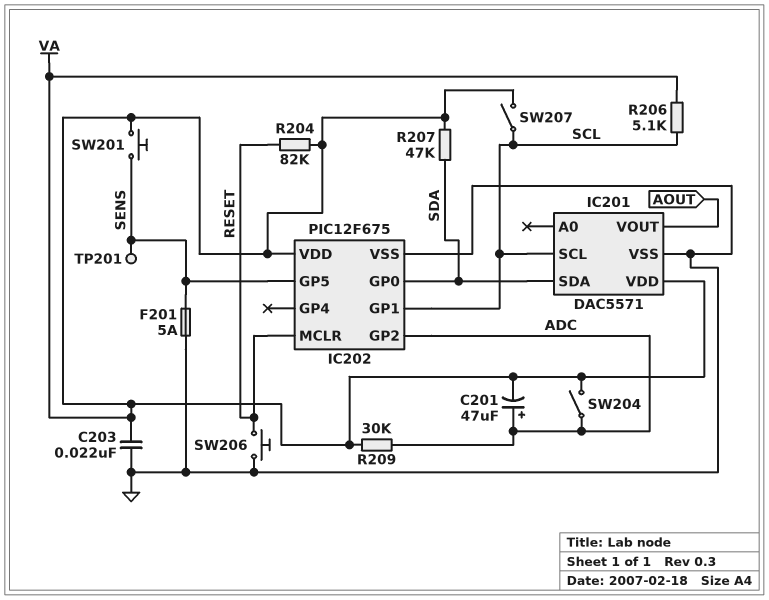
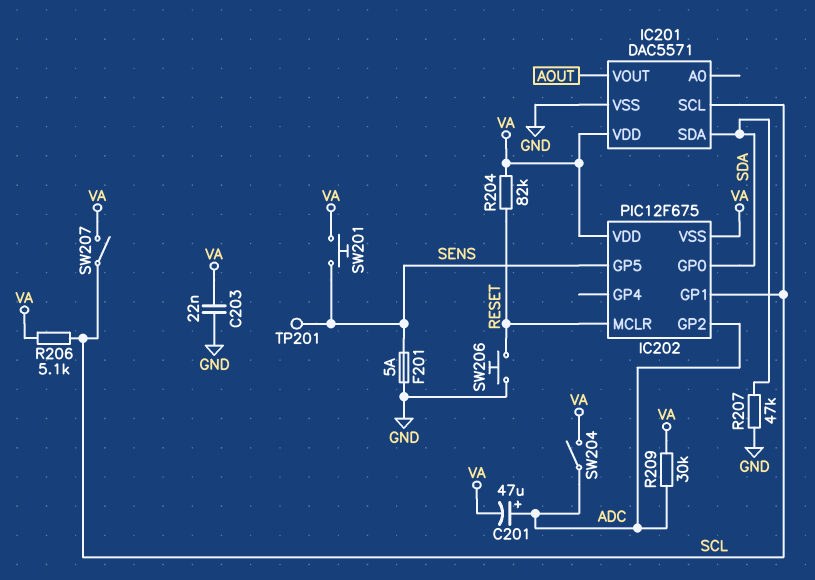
IC202 pin VSS: GND -> VA
R207: 47k (SDA, VA) -> 47k (GND, SDA)

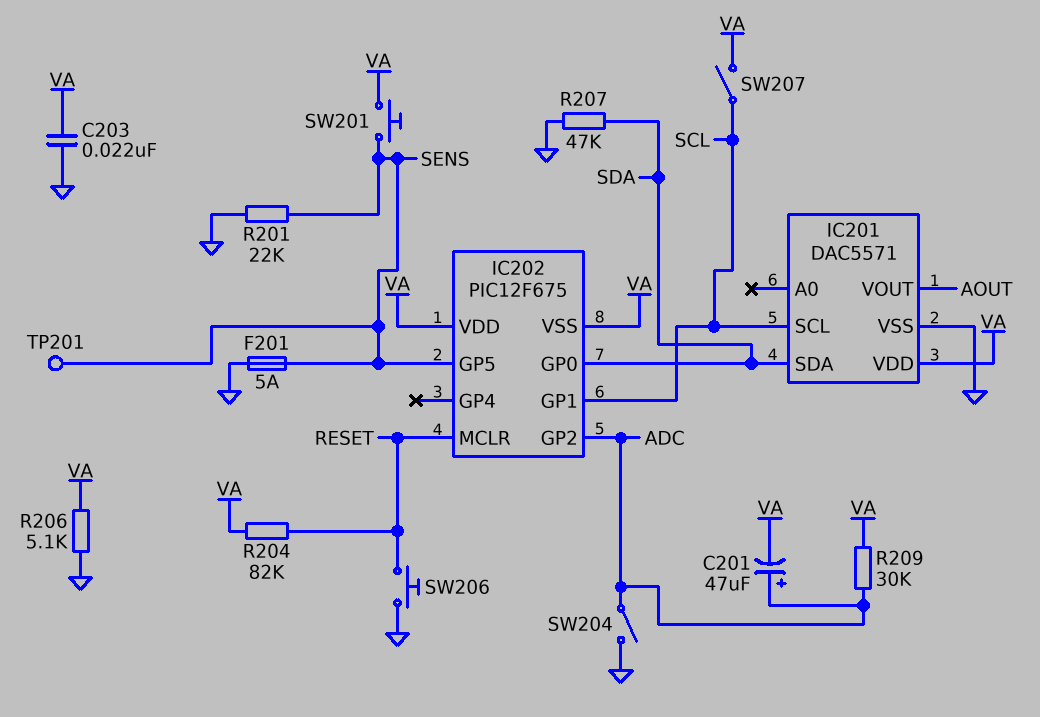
R201: none -> 22k (GND, SENS)
R206: 5.1k (SCL, VA) -> 5.1k (GND, VA)
SW204: switch (ADC, VA) -> switch (ADC, GND)

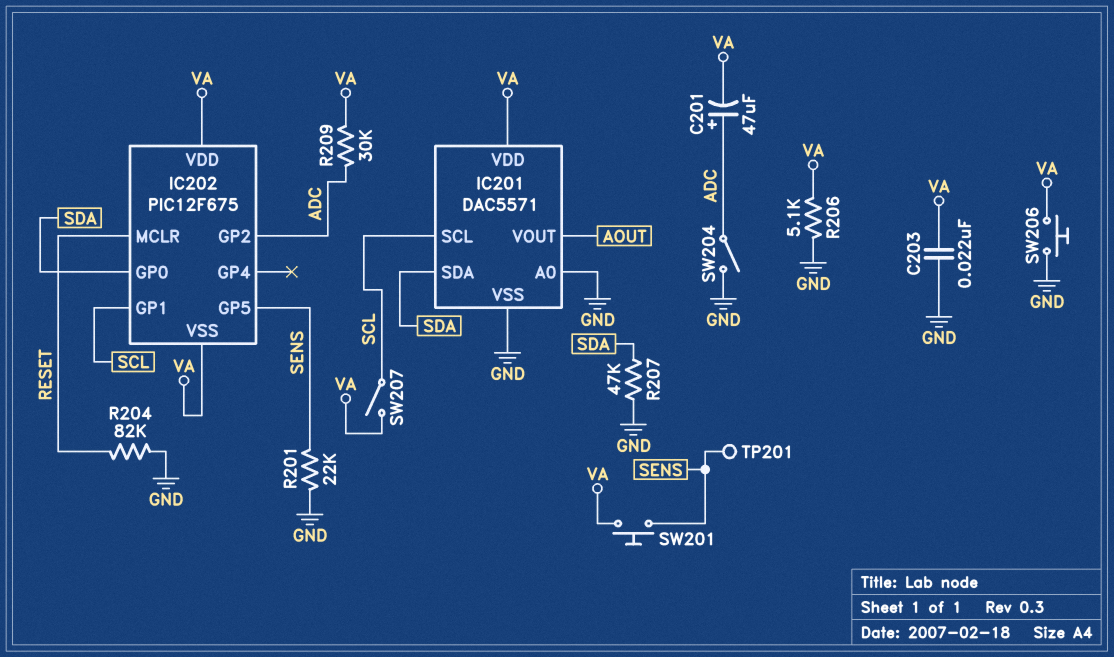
F201: 5A (GND, SENS) -> none
IC201 pin A0: none -> GND
R204: 82k (RESET, VA) -> 82k (GND, RESET)
SW206: button (GND, RESET) -> button (GND, VA)

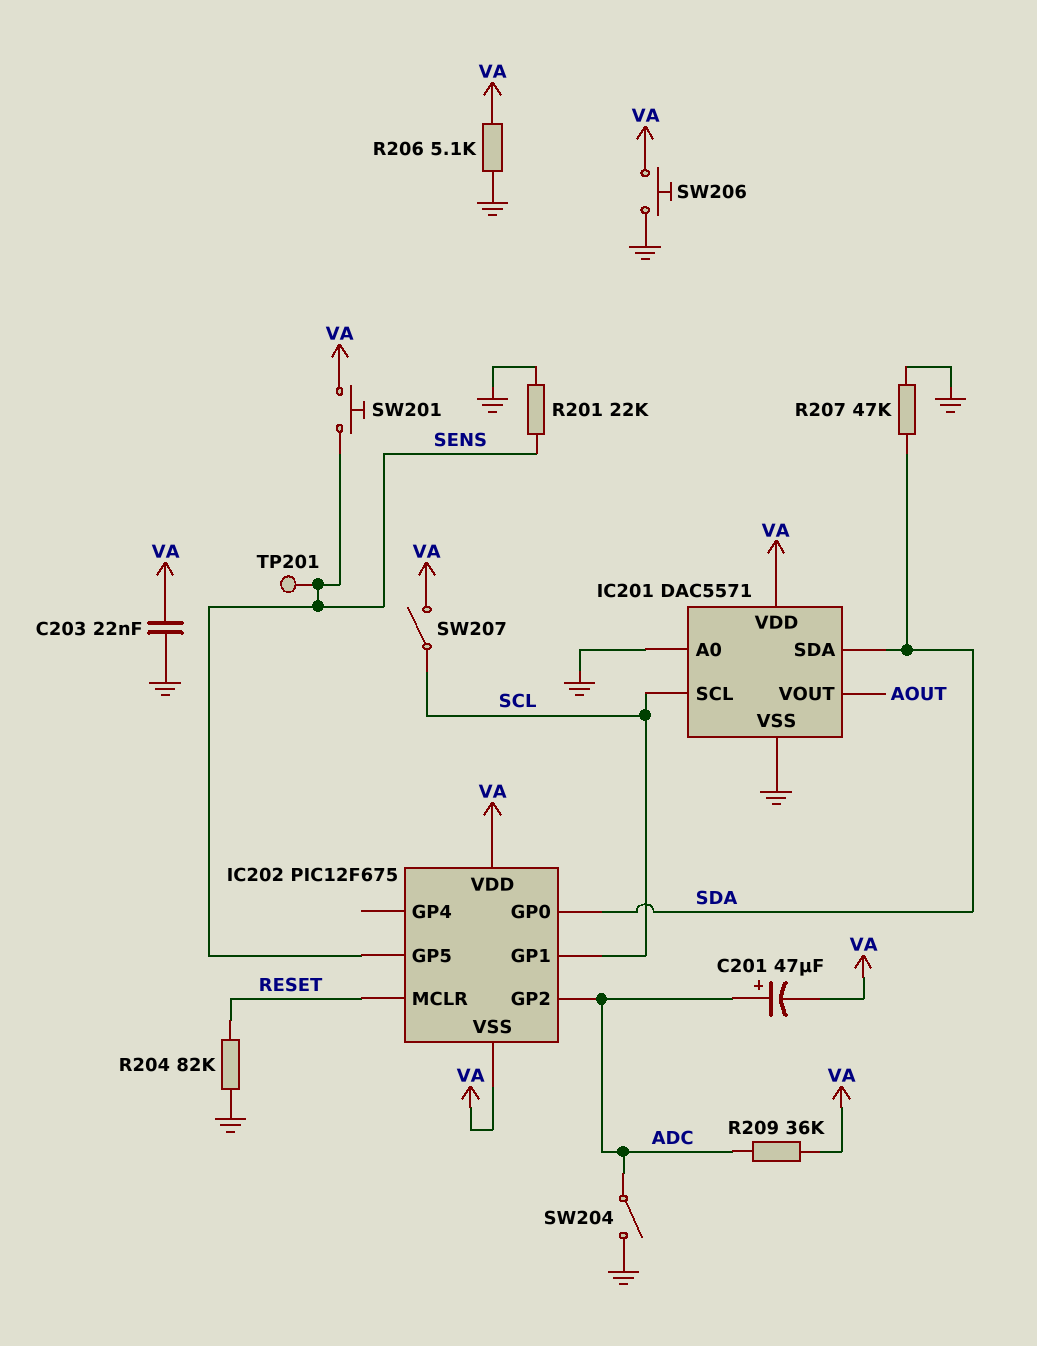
R209: 30k (ADC, VA) -> 36k (ADC, VA)

